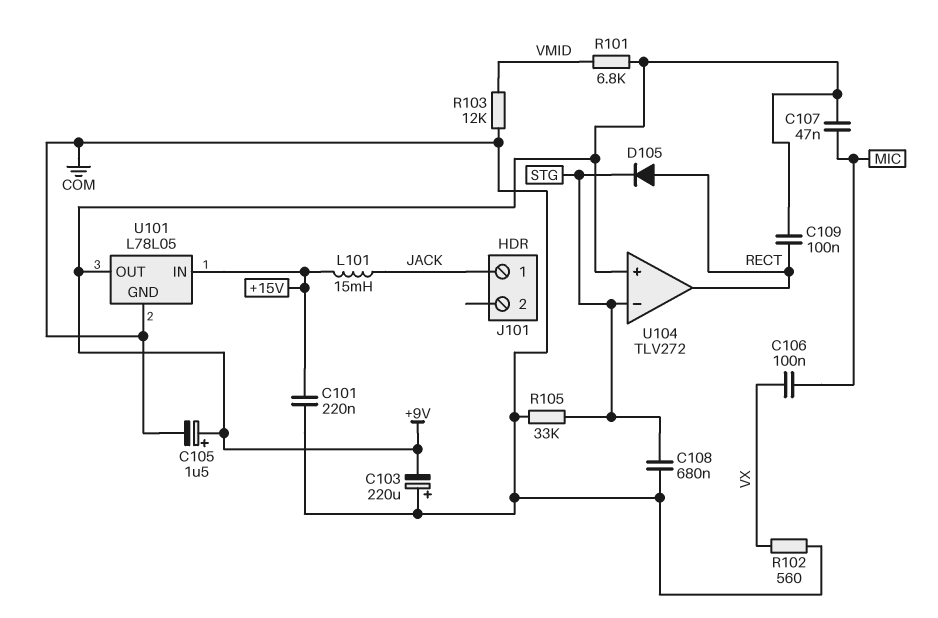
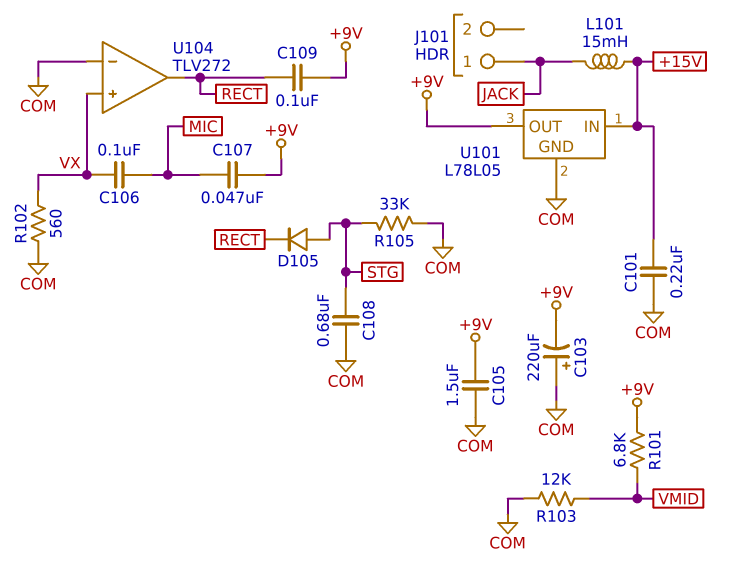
C105: 1.5uF (plus +9V, minus COM) -> 1.5uF (+9V, COM)
D105: diode (A RECT, K STG) -> diode (A STG, K RECT)
U104 pin in+: +9V -> VX
U104 pin in-: STG -> COM

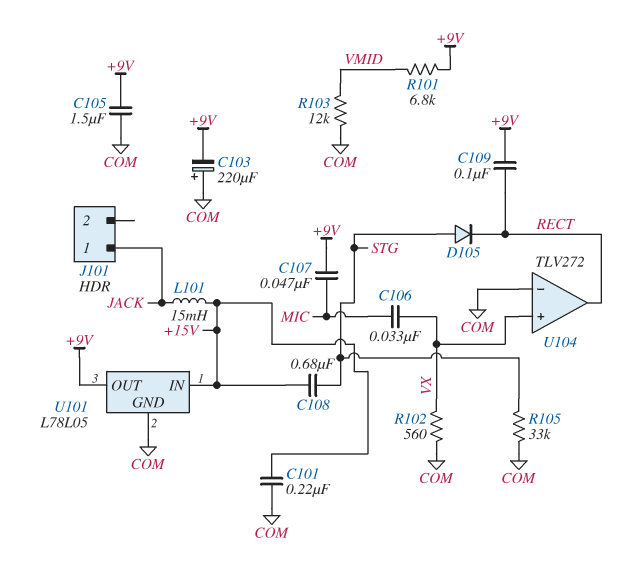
C106: 100nF (MIC, VX) -> 33nF (MIC, VX)
C108: 680nF (COM, STG) -> 680nF (+15V, STG)

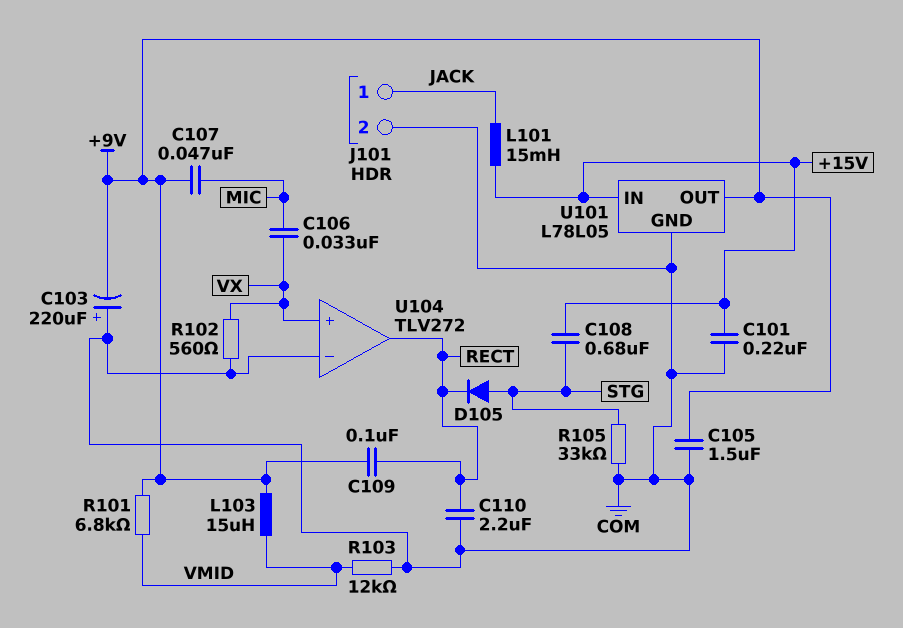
C110: none -> 2.2uF (COM, RECT)
J101 pin 2: none -> COM
L103: none -> 15uH (+9V, VMID)

